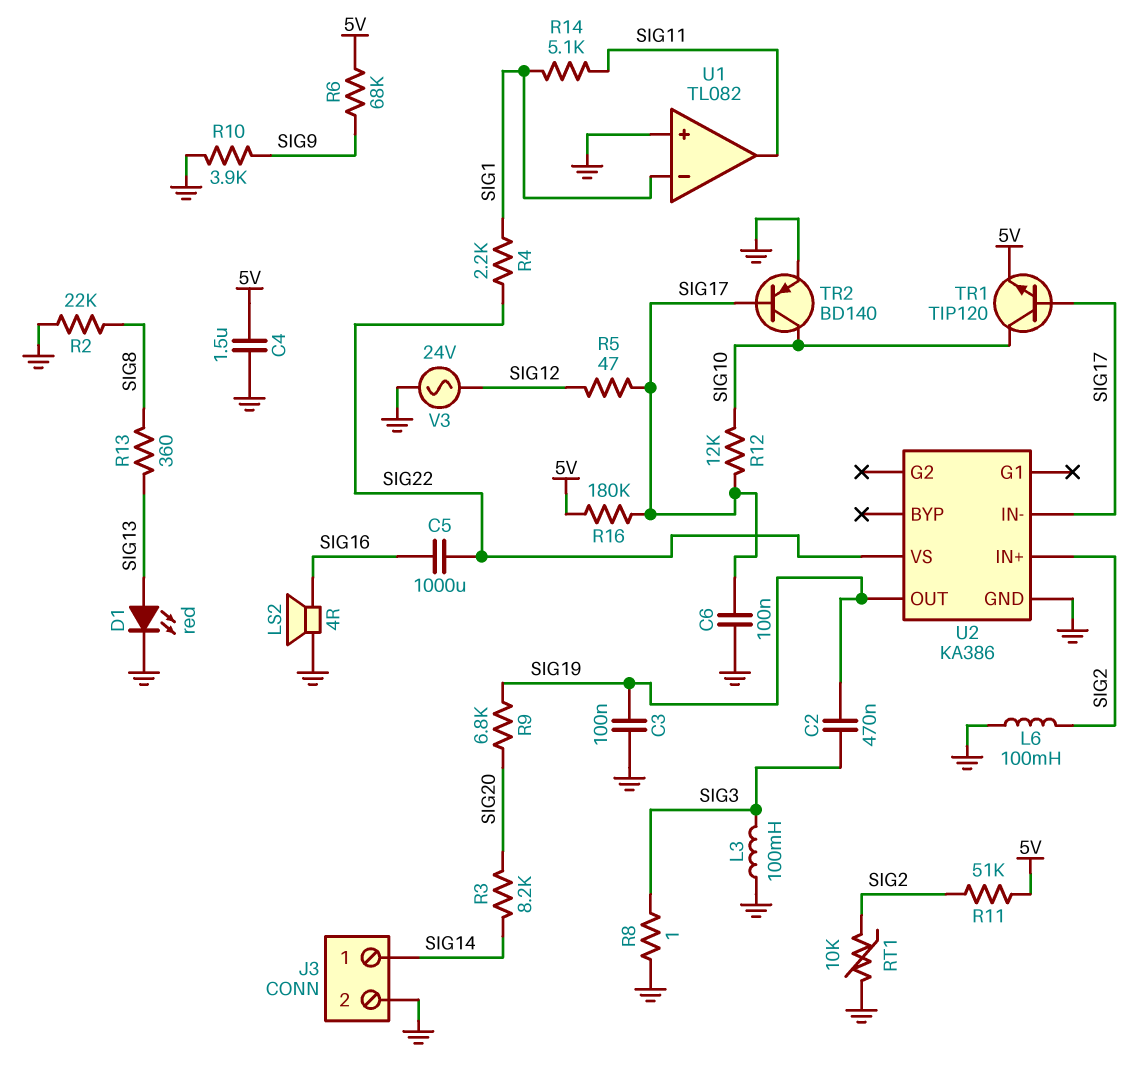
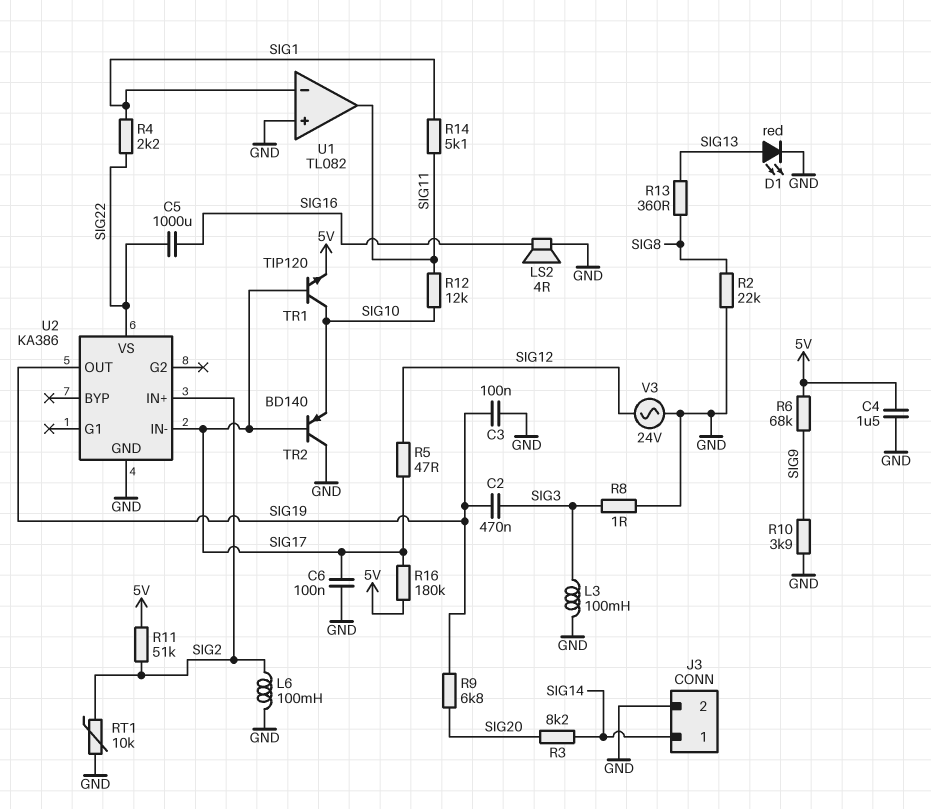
R12: 12k (SIG10, SIG17) -> 12k (SIG10, SIG11)
TR2: PNP BD140 (B SIG17, C SIG10, E GND) -> PNP BD140 (B SIG17, C GND, E SIG10)

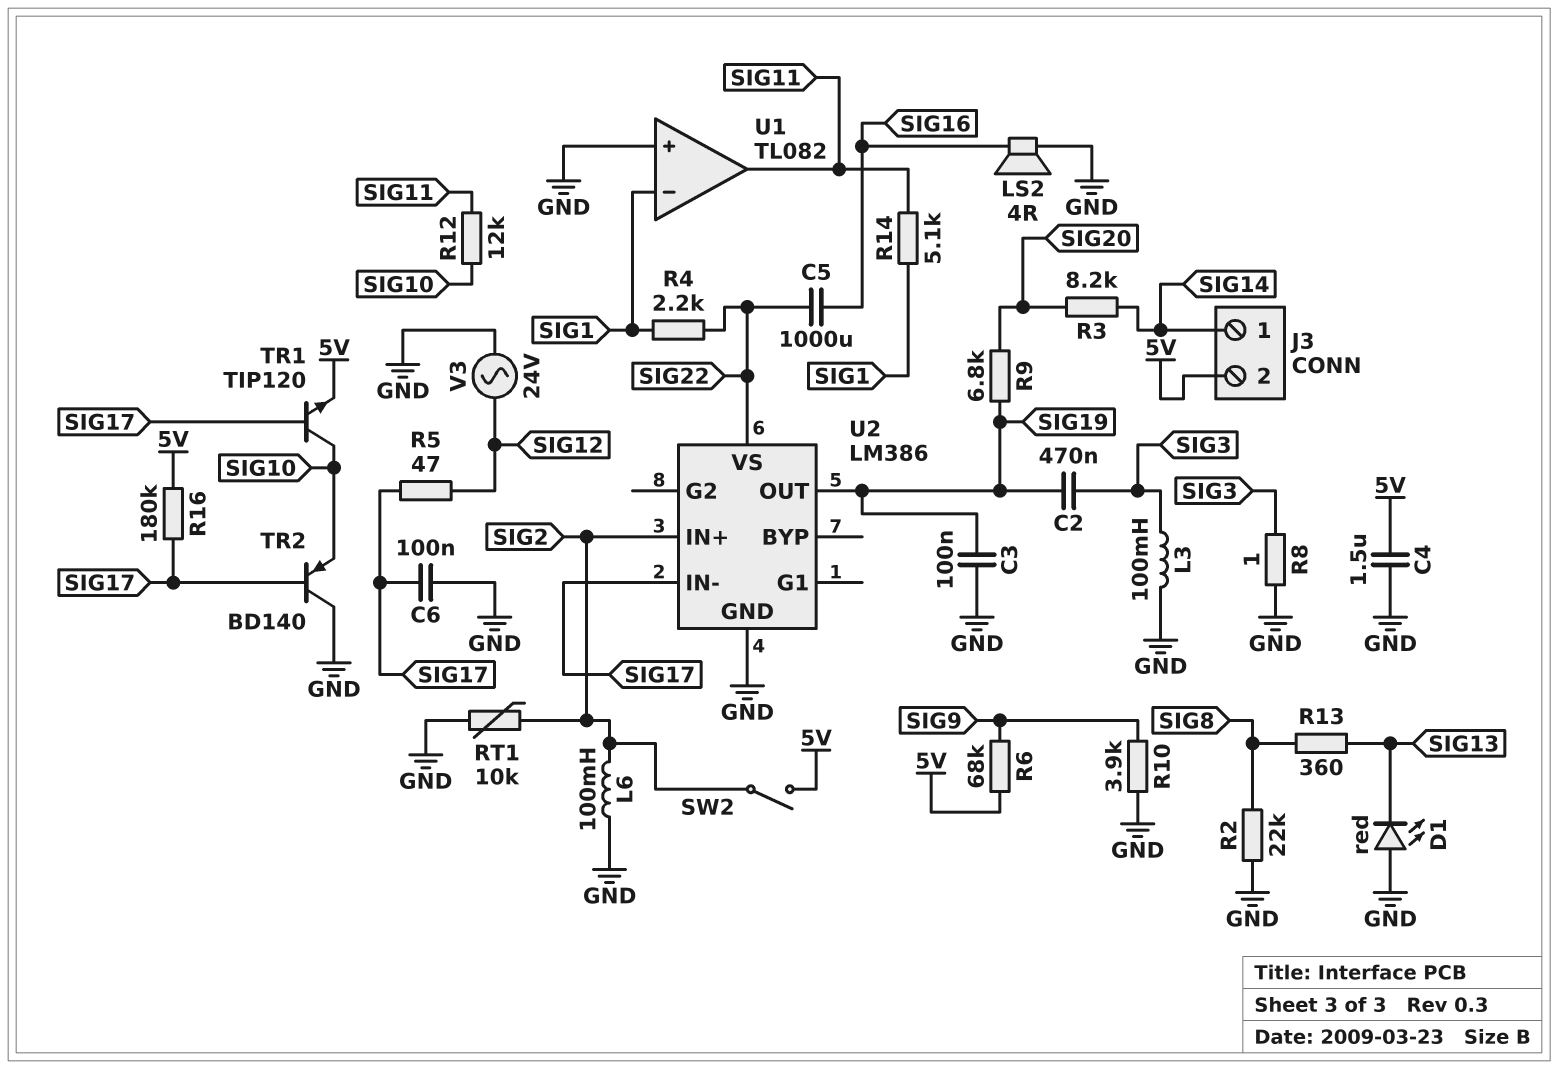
D1: LED red (A SIG13, K GND) -> LED red (A GND, K SIG13)
J3 pin 2: GND -> 5V
R11: 51k (5V, SIG2) -> none
SW2: none -> switch (5V, SIG2)
U2: KA386 -> LM386

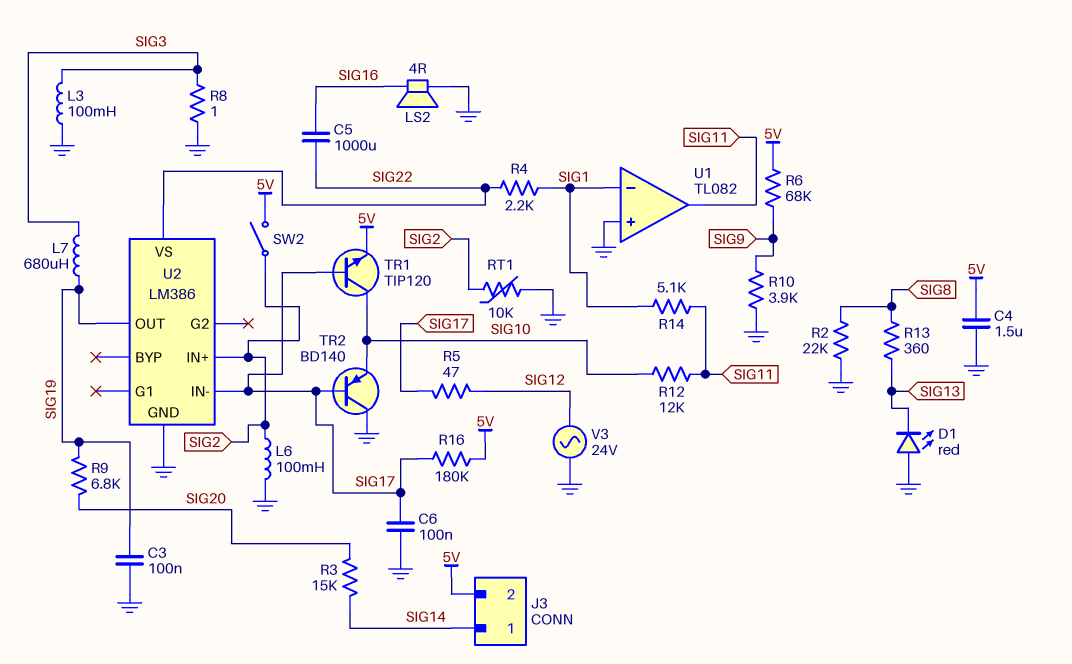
C2: 470nF (SIG3, SIG19) -> none
L7: none -> 680uH (SIG3, SIG19)
R3: 8.2k (SIG14, SIG20) -> 15k (SIG14, SIG20)

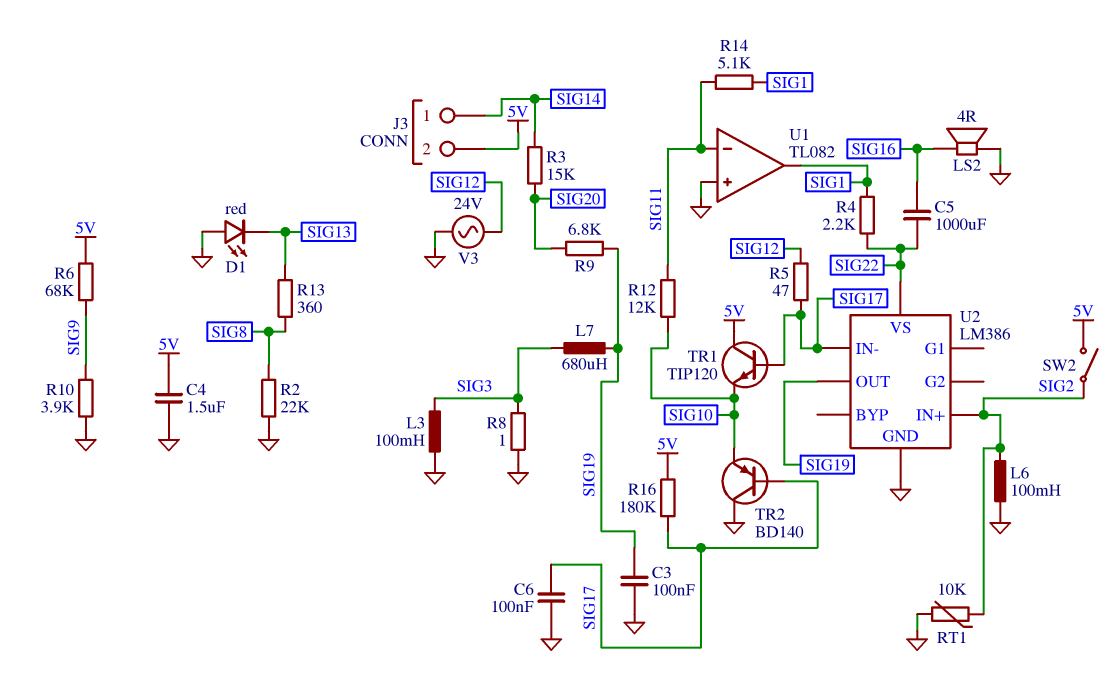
TR1: NPN TIP120 (B SIG17, C SIG10, E 5V) -> NPN TIP120 (B SIG17, C 5V, E SIG10)
U1 pin in-: SIG1 -> SIG11
U1 pin out: SIG11 -> SIG1

